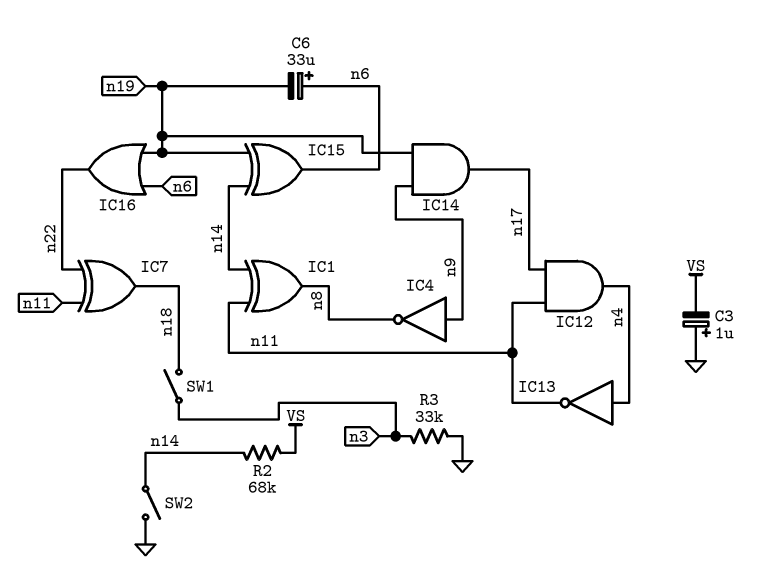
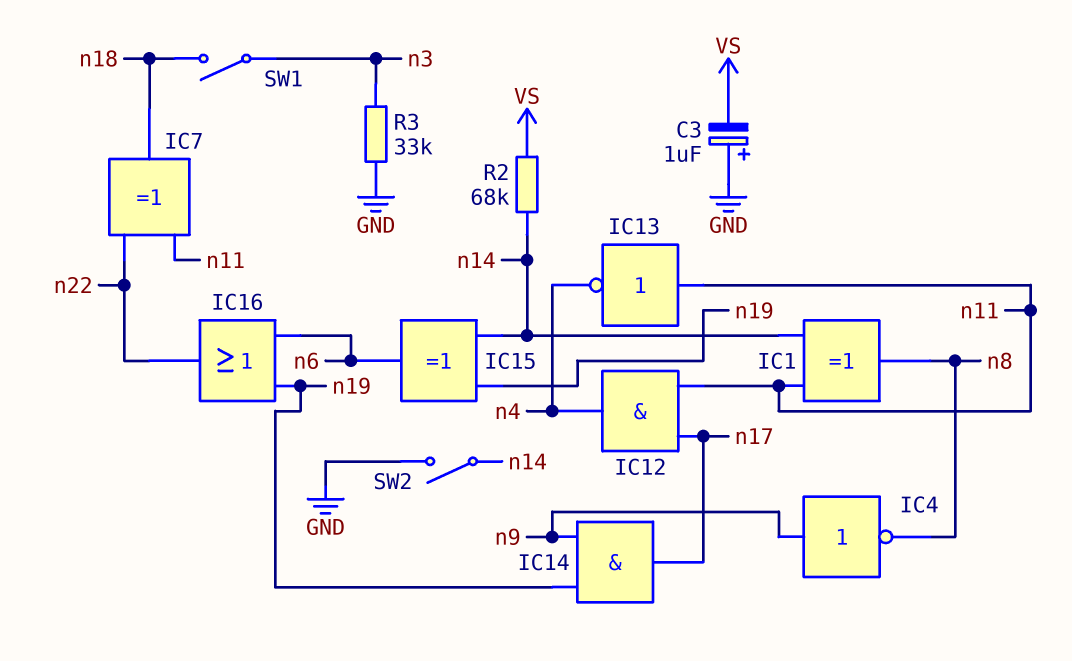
C6: 33uF (plus n6, minus n19) -> none
IC13: NOT (in n4, out n11) -> NOT (in n11, out n4)

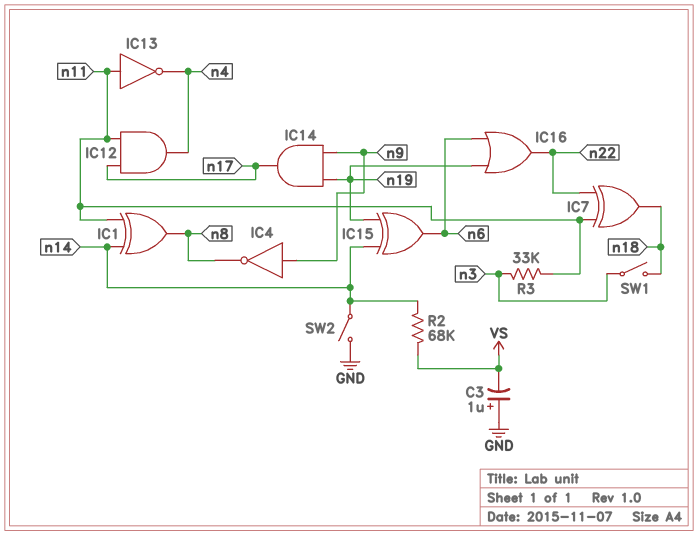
R3: 33k (GND, n3) -> 33k (n3, n11)

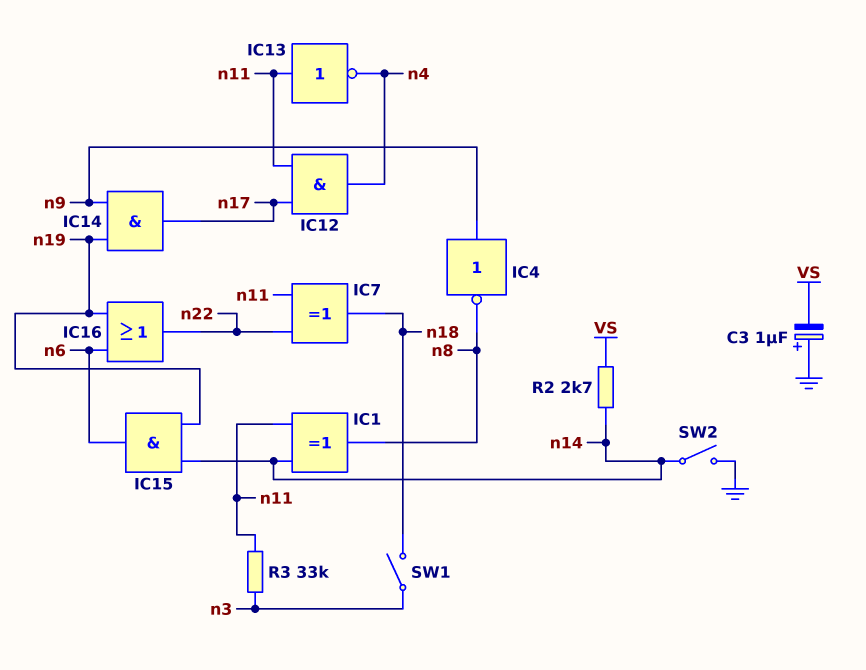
IC15: XOR (in n14, in n19, out n6) -> AND (in n14, in n19, out n6)
R2: 68k (VS, n14) -> 2.7k (VS, n14)

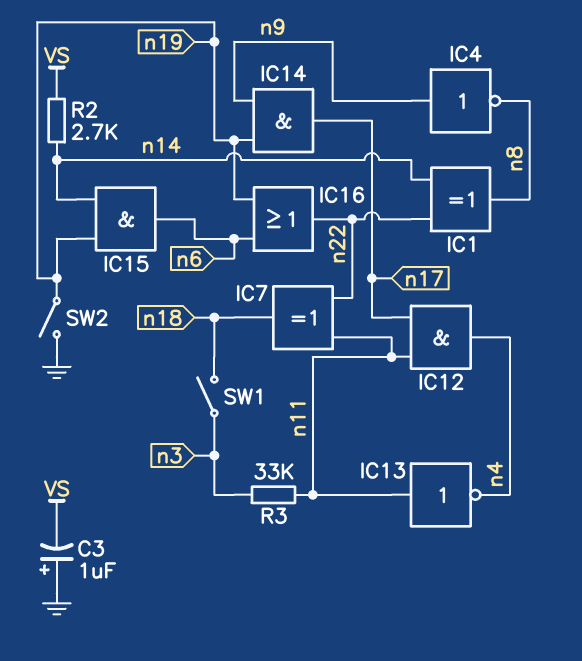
IC1: XOR (in n11, in n14, out n8) -> XOR (in n14, in n22, out n8)
SW2: switch (GND, n14) -> switch (GND, n19)

